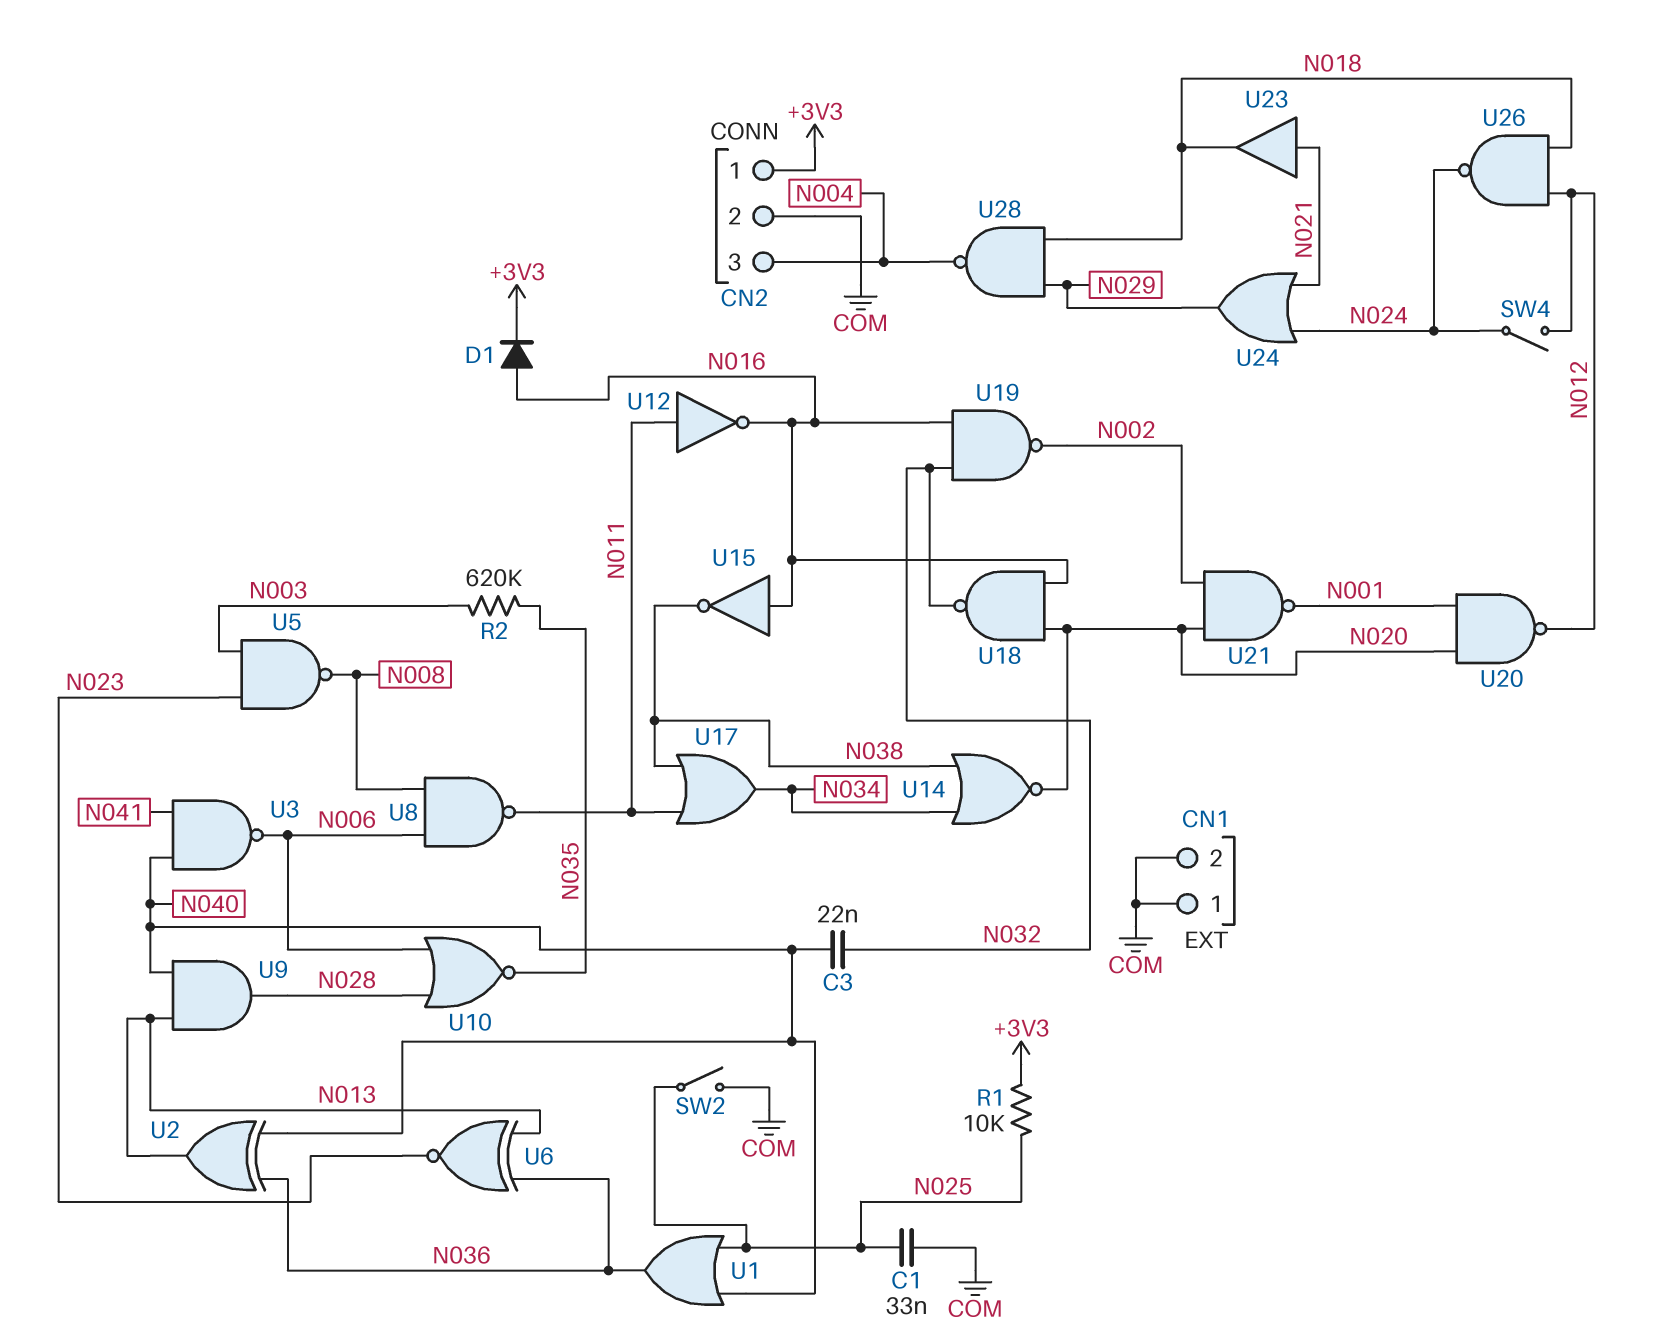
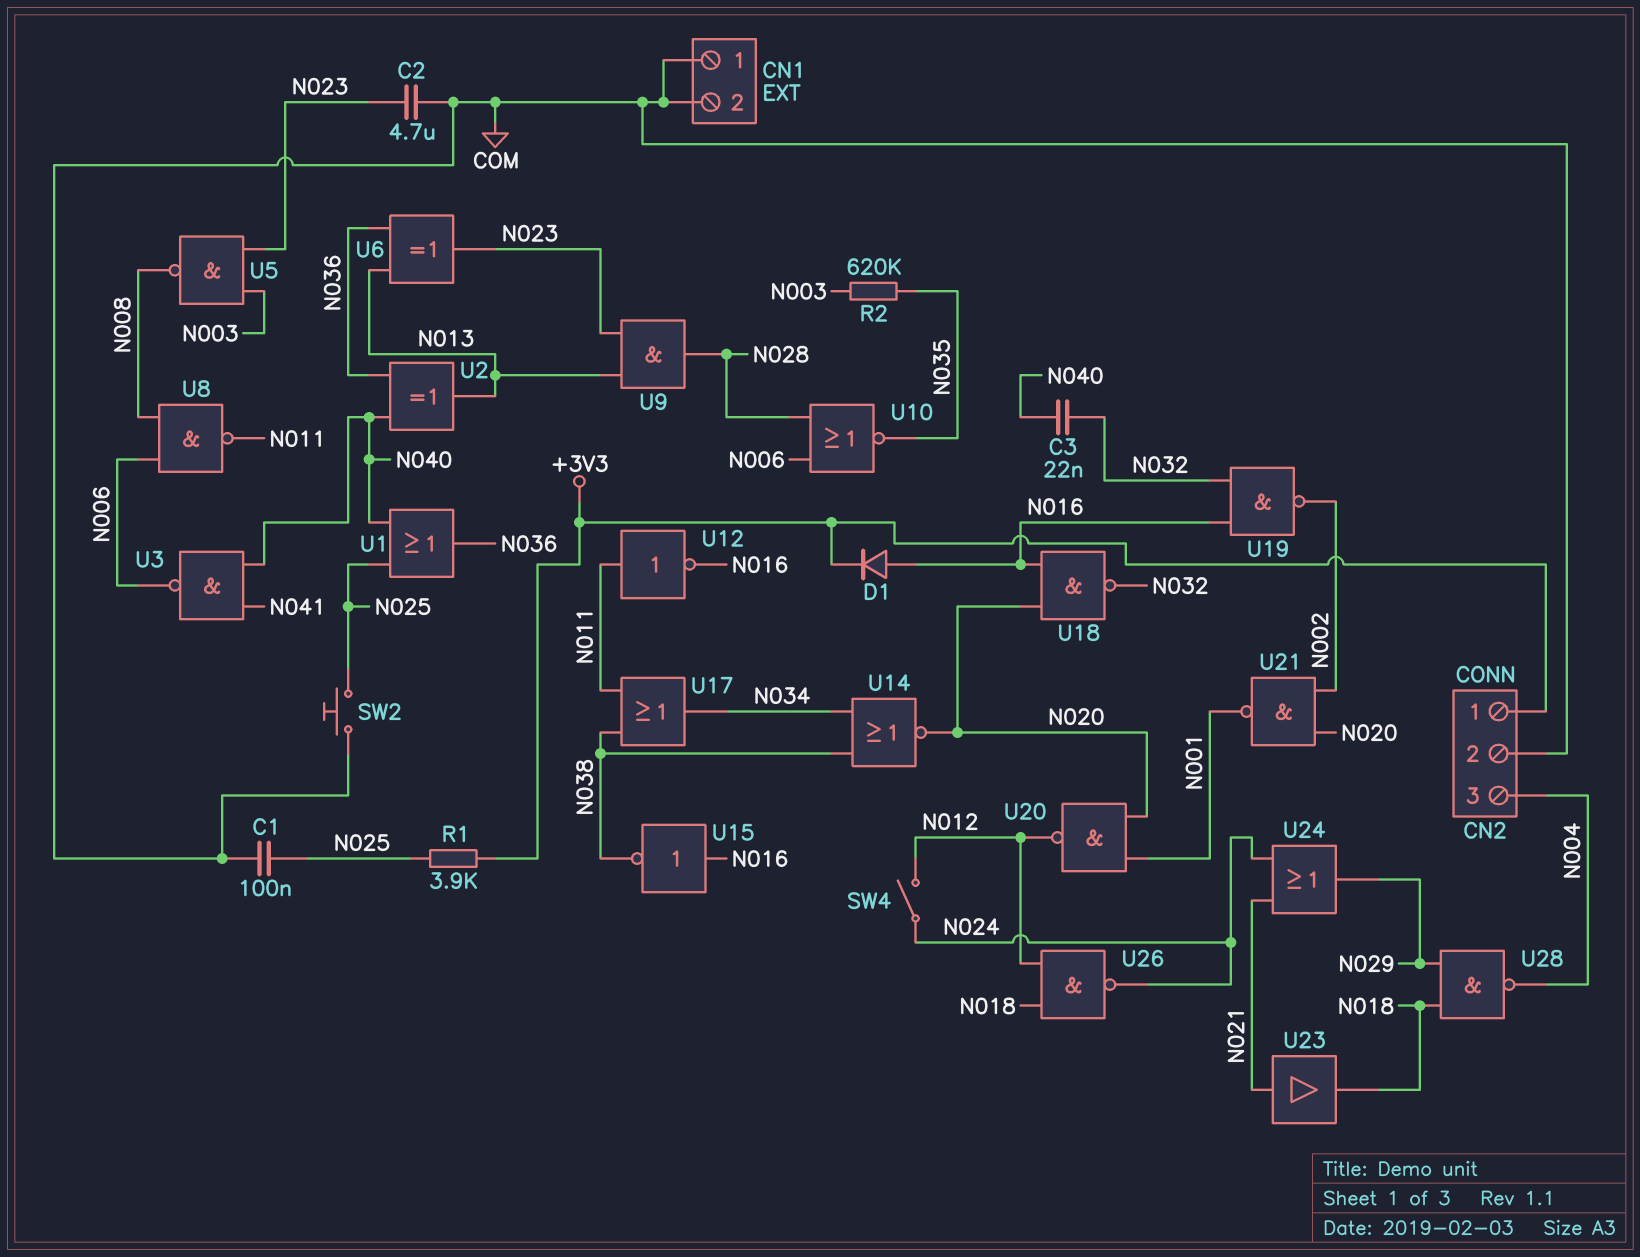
C1: 33nF (COM, N025) -> 100nF (COM, N025)
C2: none -> 4.7uF (COM, N023)
R1: 10k (+3V3, N025) -> 3.9k (+3V3, N025)
SW2: switch (COM, N025) -> button (COM, N025)
U6: XNOR (in N013, in N036, out N023) -> XOR (in N013, in N036, out N023)
U9: AND (in N013, in N040, out N028) -> AND (in N013, in N023, out N028)

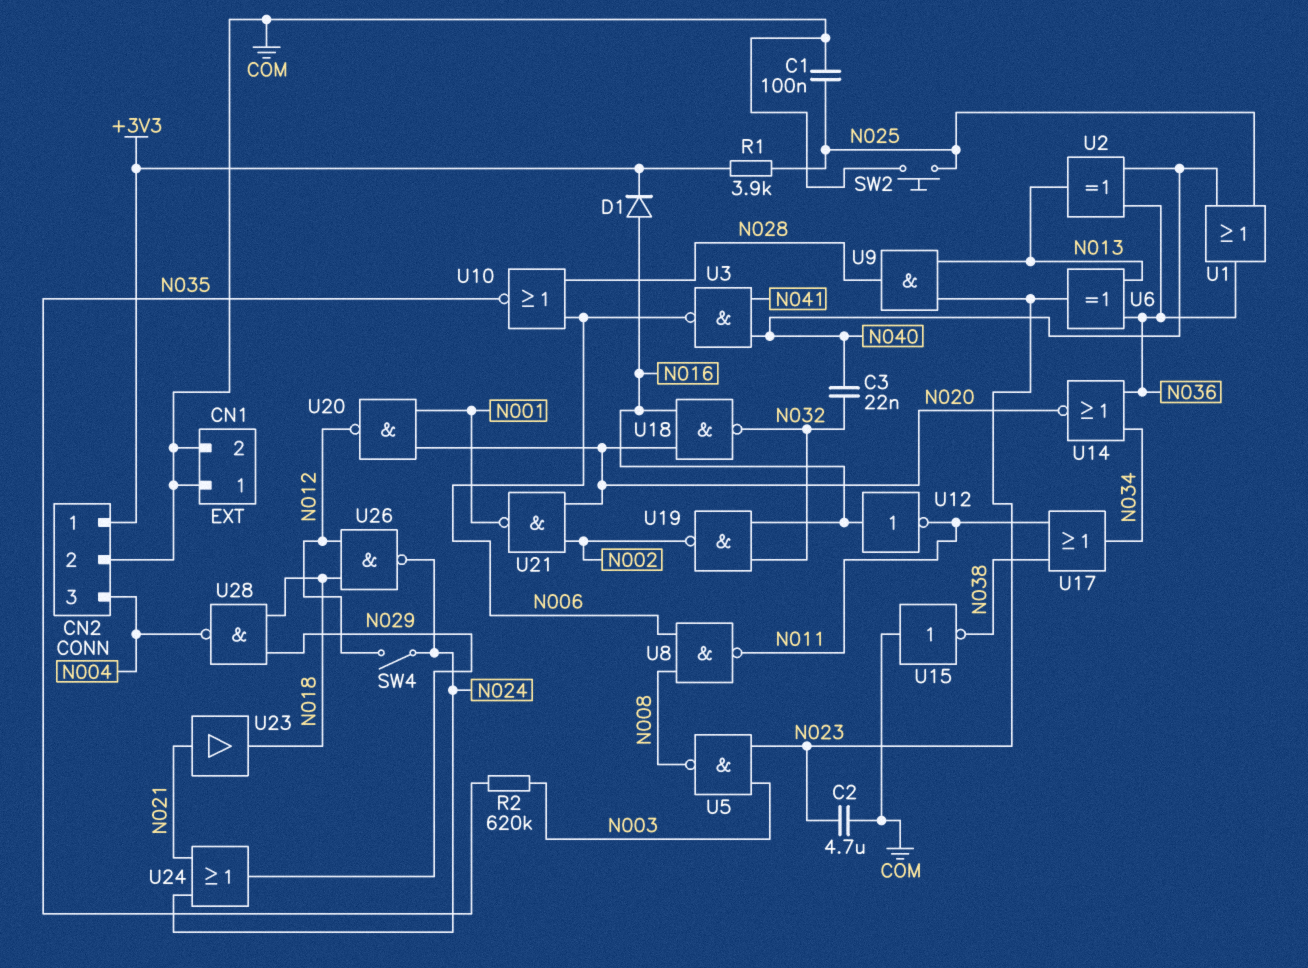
U12: NOT (in N011, out N016) -> NOT (in N016, out N011)
U14: NOR (in N034, in N038, out N020) -> NOR (in N034, in N036, out N020)
U15: NOT (in N016, out N038) -> NOT (in COM, out N038)

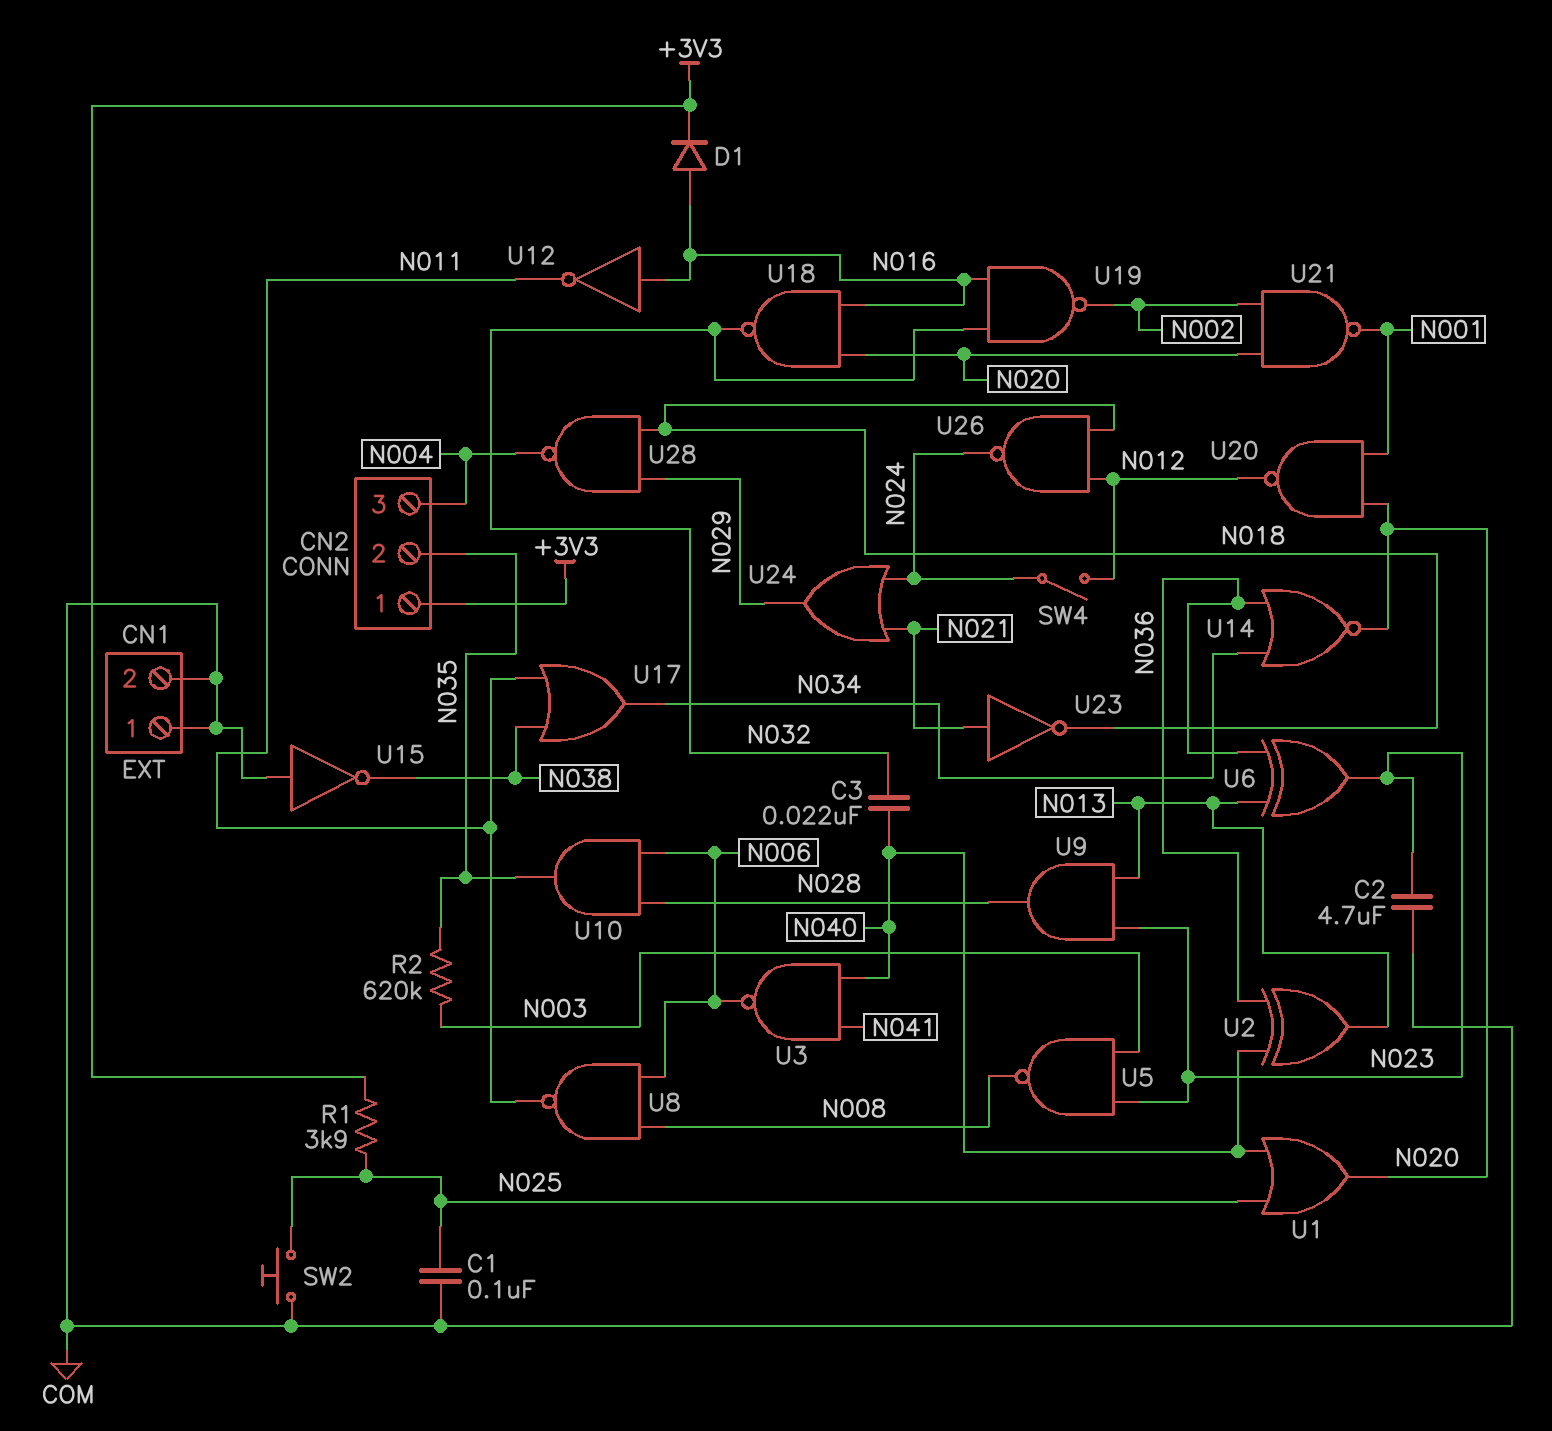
CN2 pin 2: COM -> N035
U1: OR (in N025, in N040, out N036) -> OR (in N025, in N040, out N020)
U10: NOR (in N006, in N028, out N035) -> AND (in N006, in N028, out N035)
U23: buffer (in N021, out N018) -> NOT (in N021, out N018)

